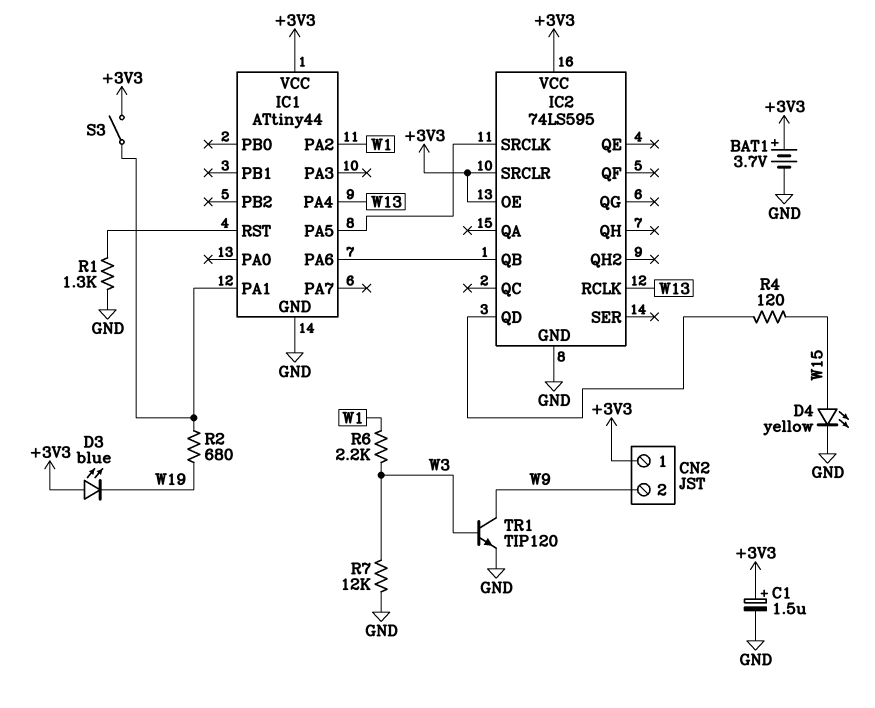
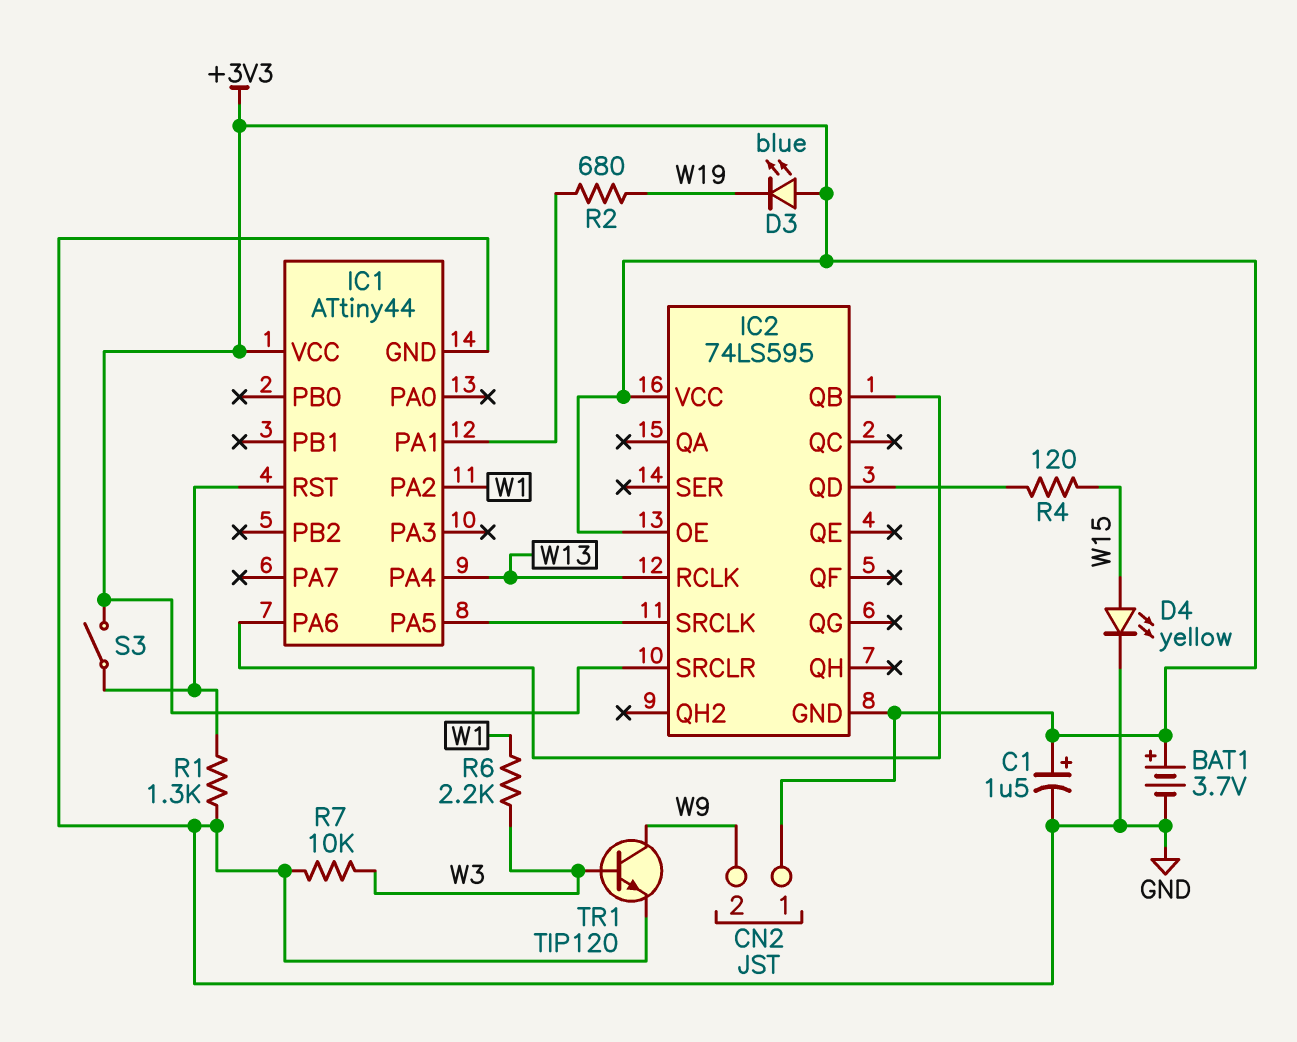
IC2 pin GND: GND -> +3V3
R7: 12k (GND, W3) -> 10k (GND, W3)
S3: switch (+3V3, IC1/PA1) -> switch (+3V3, IC1/RST)

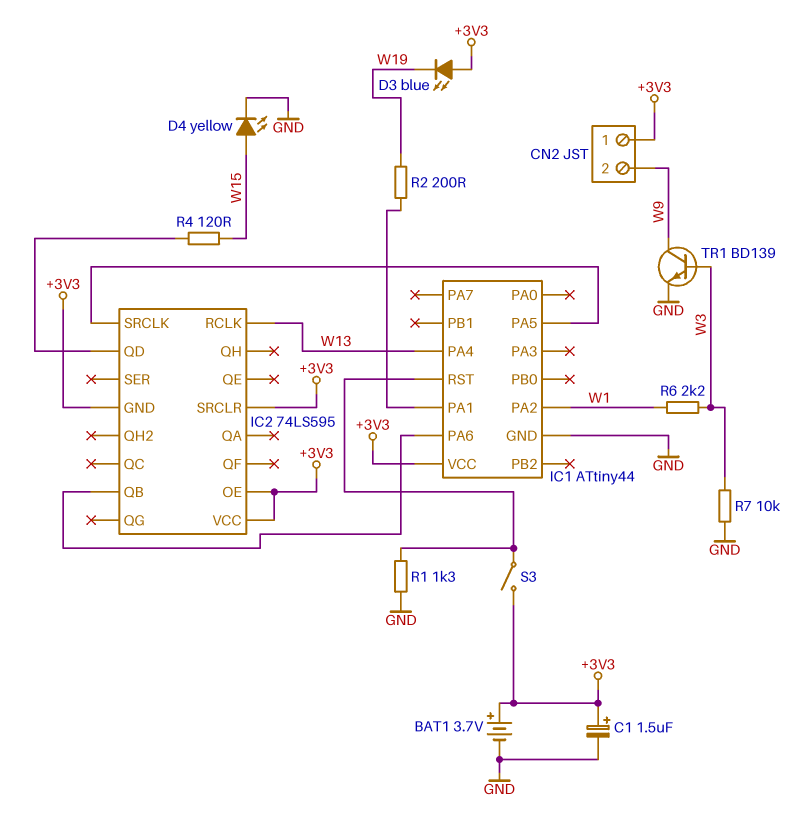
R2: 680 (IC1/PA1, W19) -> 200 (IC1/PA1, W19)
TR1: NPN TIP120 (B W3, C W9, E GND) -> NPN BD139 (B W3, C W9, E GND)

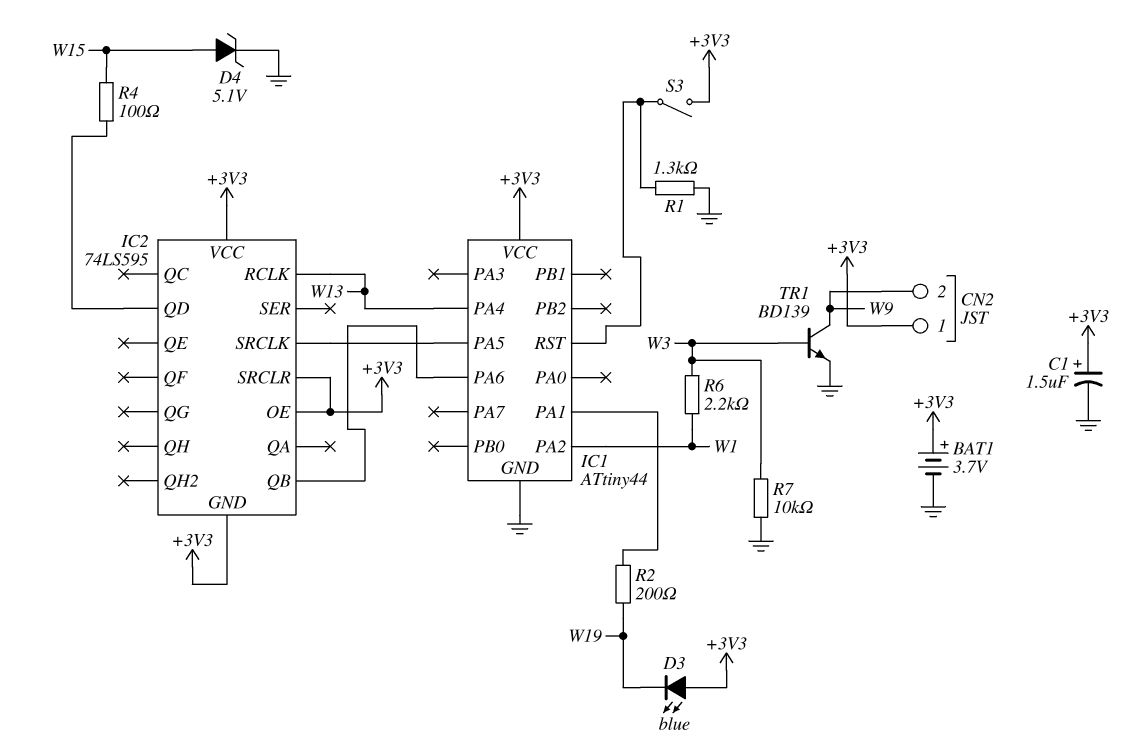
D4: LED yellow (A W15, K GND) -> zener 5.1V (A W15, K GND)
R4: 120 (IC2/QD, W15) -> 100 (IC2/QD, W15)

